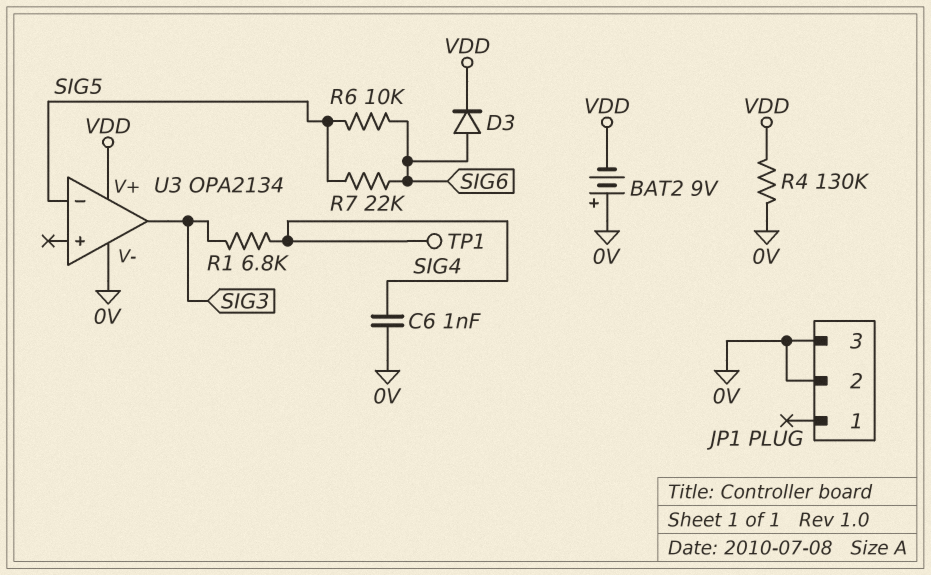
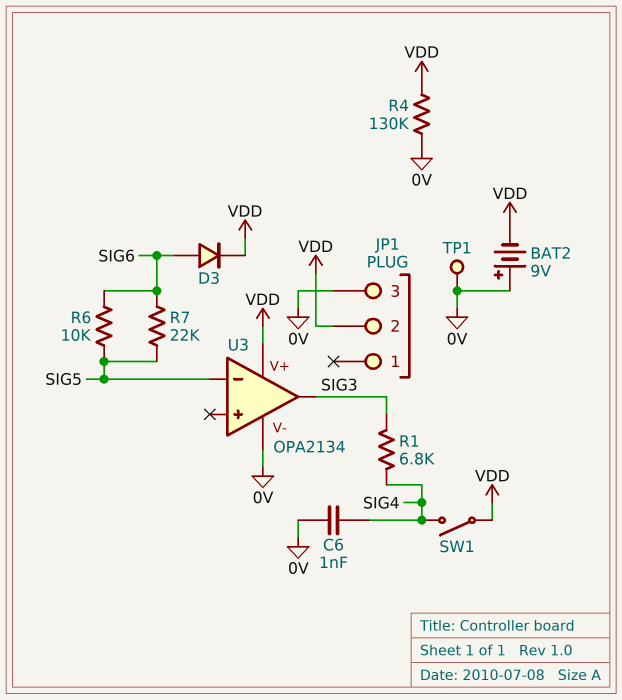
JP1 pin 2: 0V -> VDD
SW1: none -> switch (SIG4, VDD)
TP1: test point (SIG4) -> test point (0V)

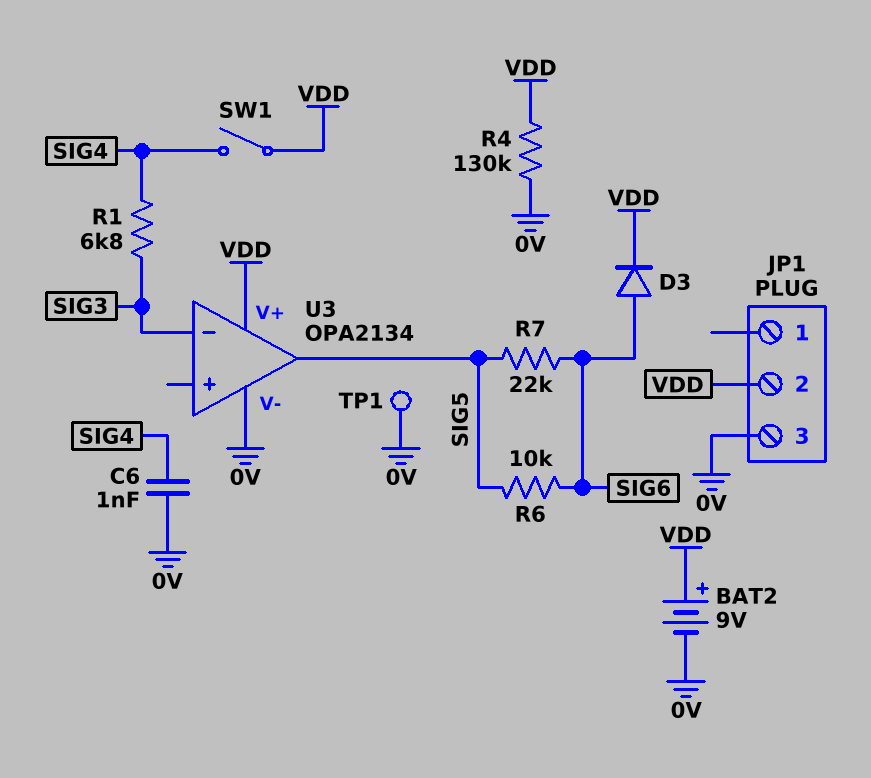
BAT2: 9V (plus 0V, minus VDD) -> 9V (plus VDD, minus 0V)
U3 pin in-: SIG5 -> SIG3
U3 pin out: SIG3 -> SIG5

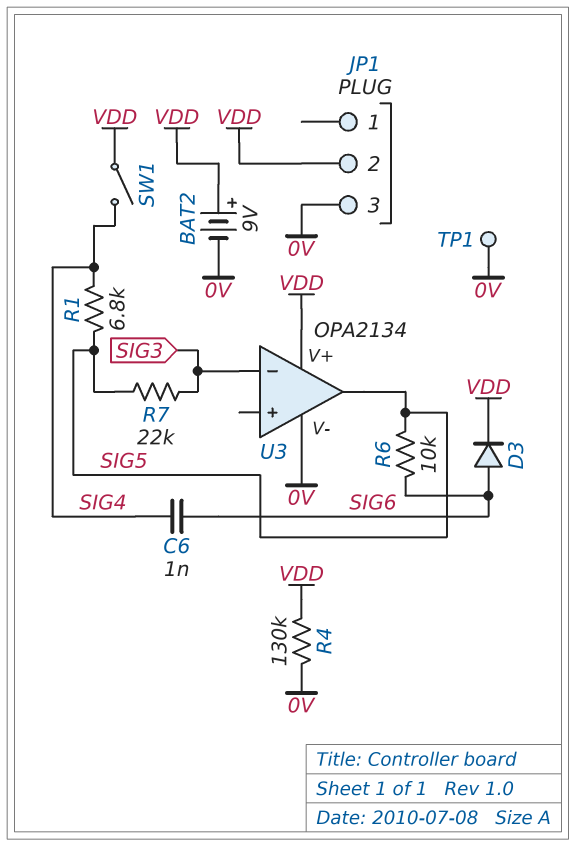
C6: 1nF (0V, SIG4) -> 1nF (SIG4, SIG6)
R1: 6.8k (SIG3, SIG4) -> 6.8k (SIG4, SIG5)
R7: 22k (SIG5, SIG6) -> 22k (SIG3, SIG5)

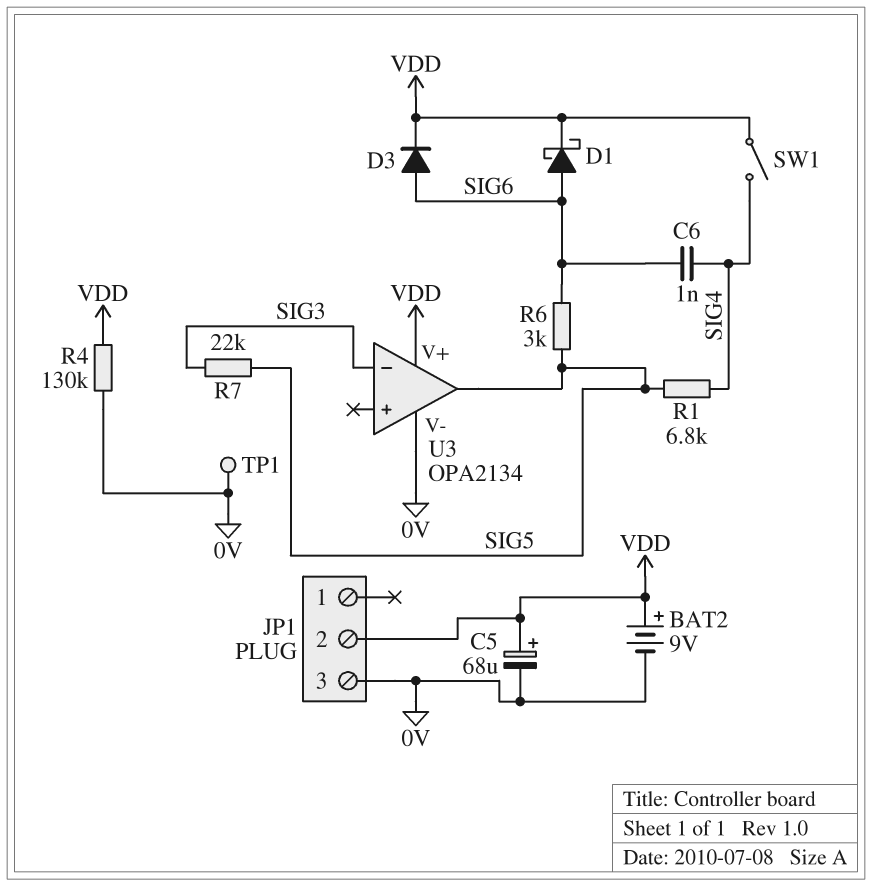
C5: none -> 68uF (plus VDD, minus 0V)
D1: none -> schottky (A SIG6, K VDD)
R6: 10k (SIG5, SIG6) -> 3k (SIG5, SIG6)

